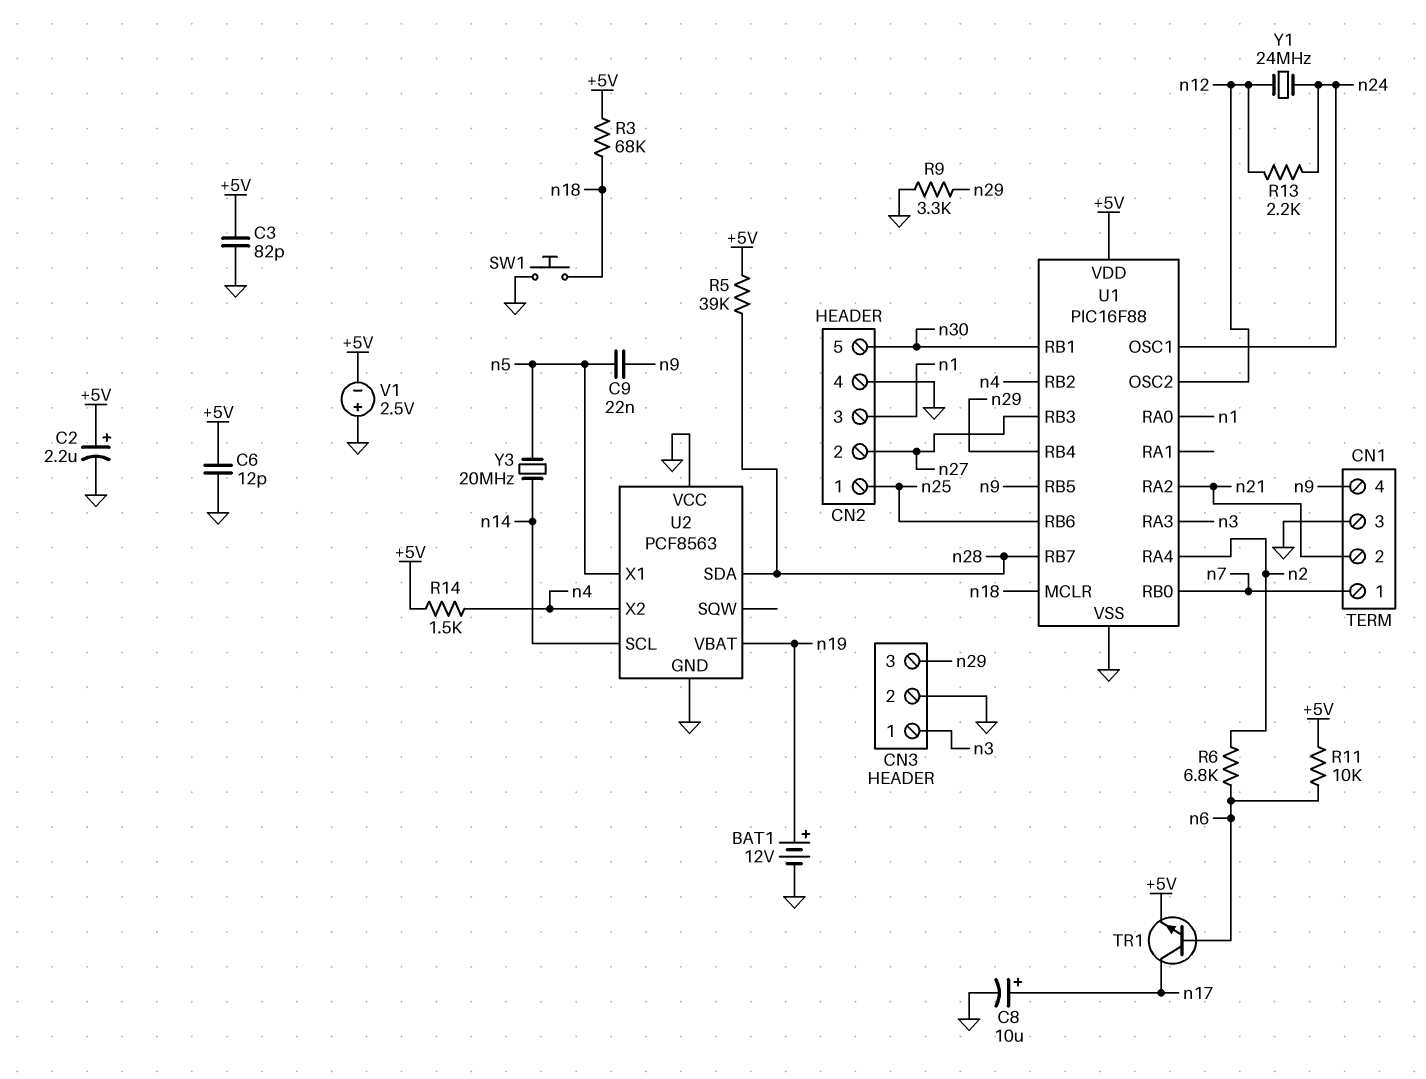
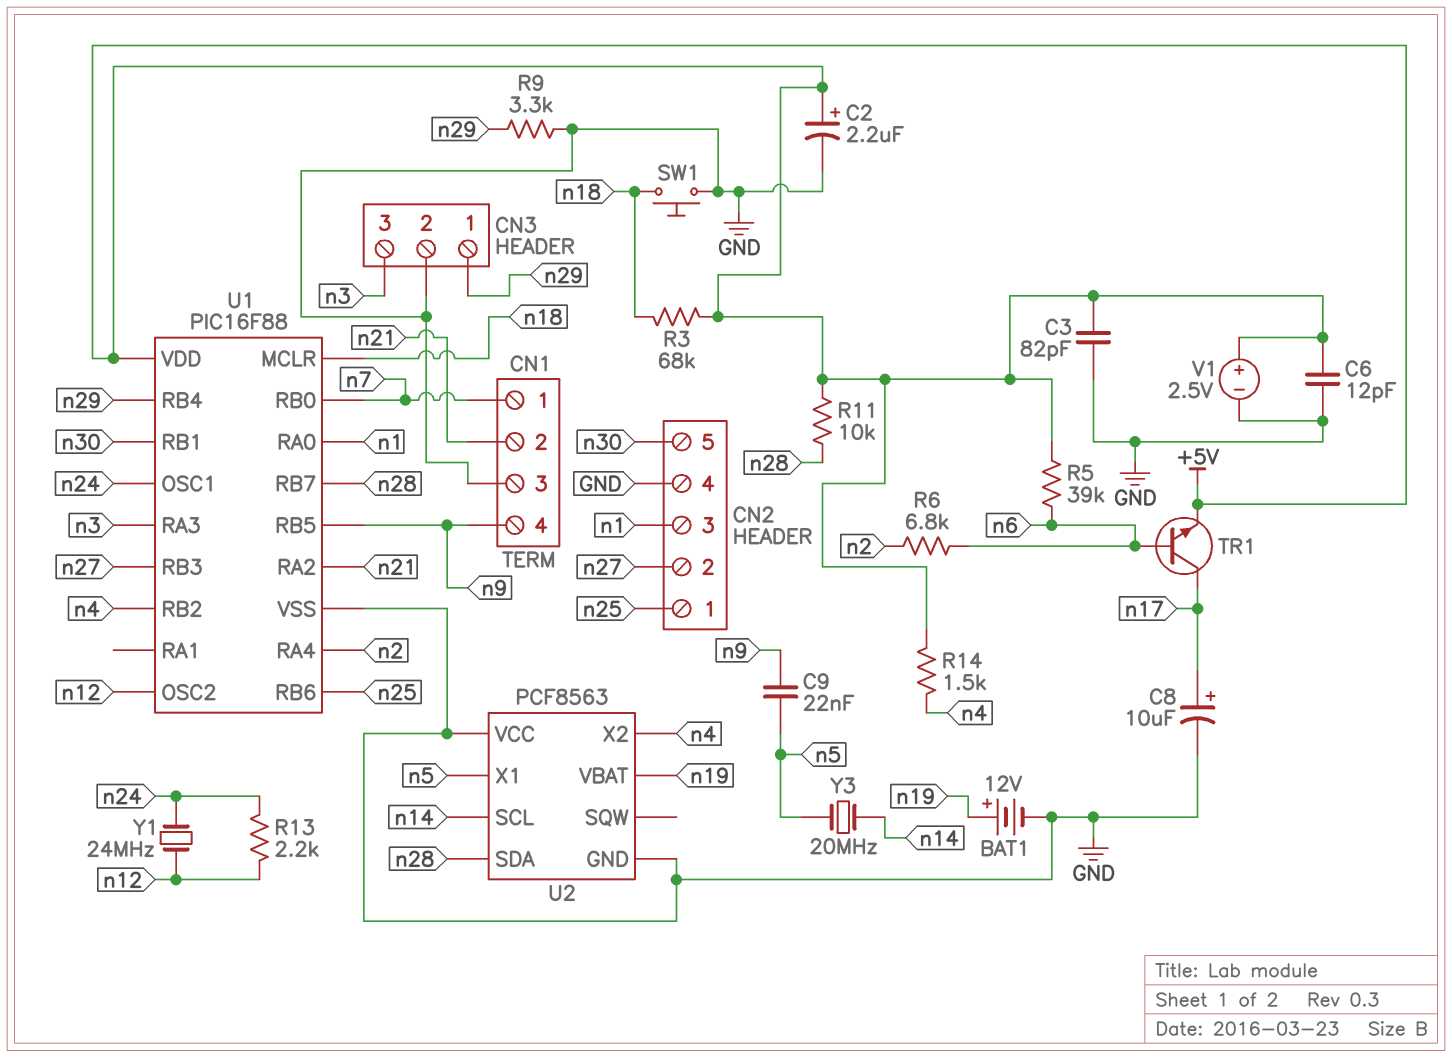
CN3 pin 1: n3 -> n29
CN3 pin 3: n29 -> n3
R5: 39k (+5V, n28) -> 39k (+5V, n6)
R11: 10k (+5V, n6) -> 10k (+5V, n28)
V1: 2.5V (plus GND, minus +5V) -> 2.5V (plus +5V, minus GND)

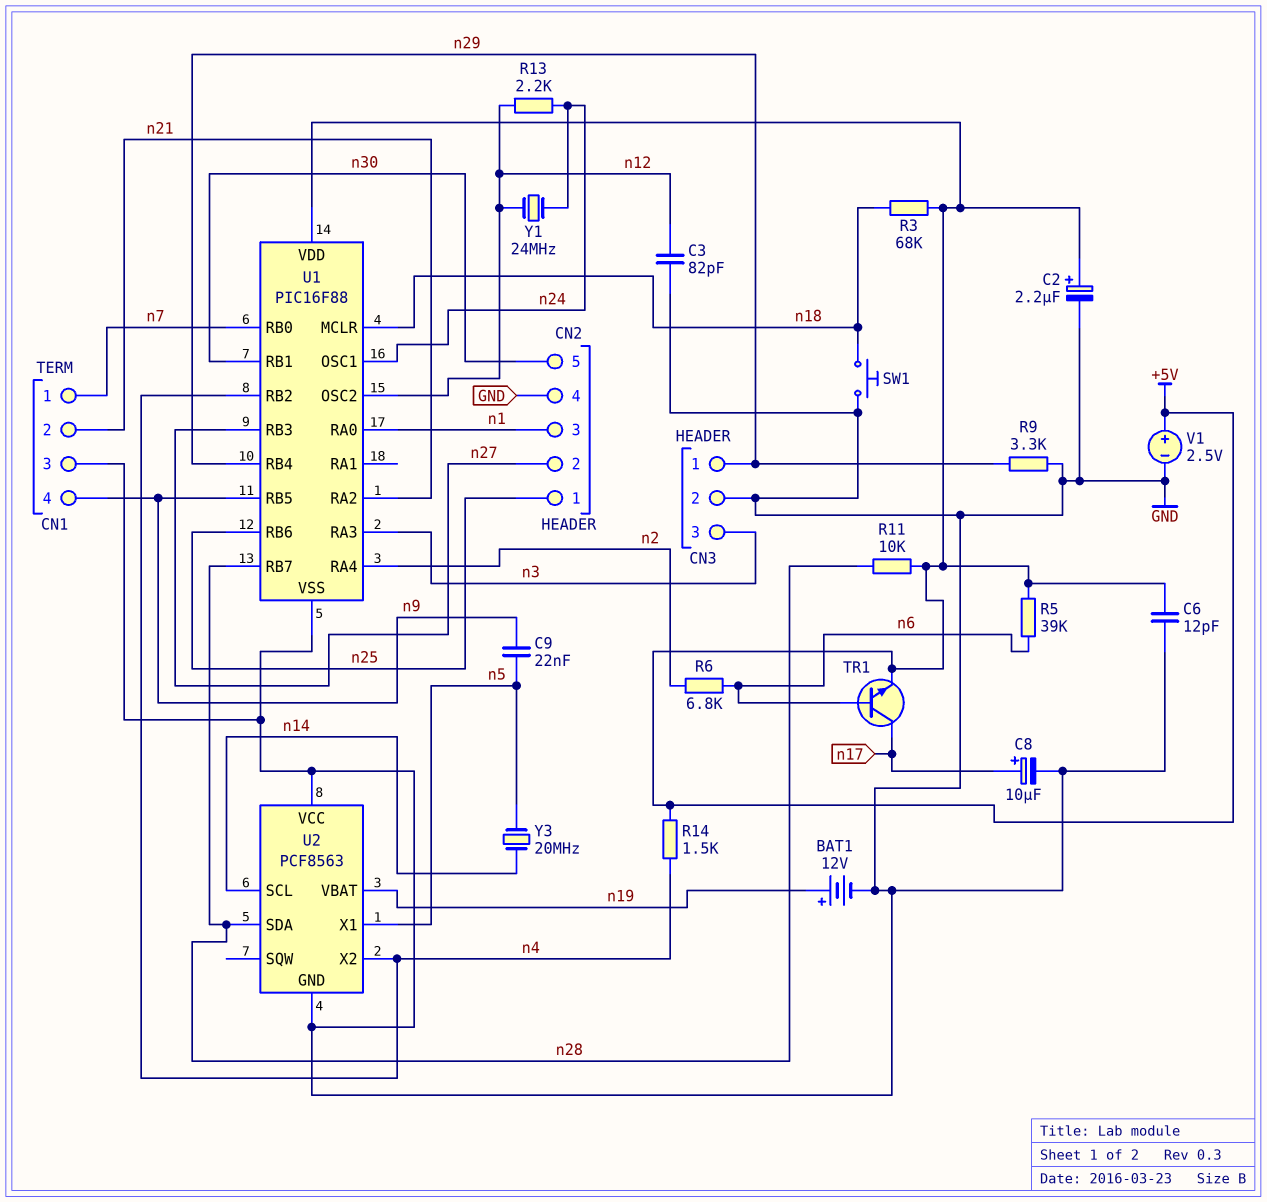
C3: 82pF (+5V, GND) -> 82pF (GND, n12)

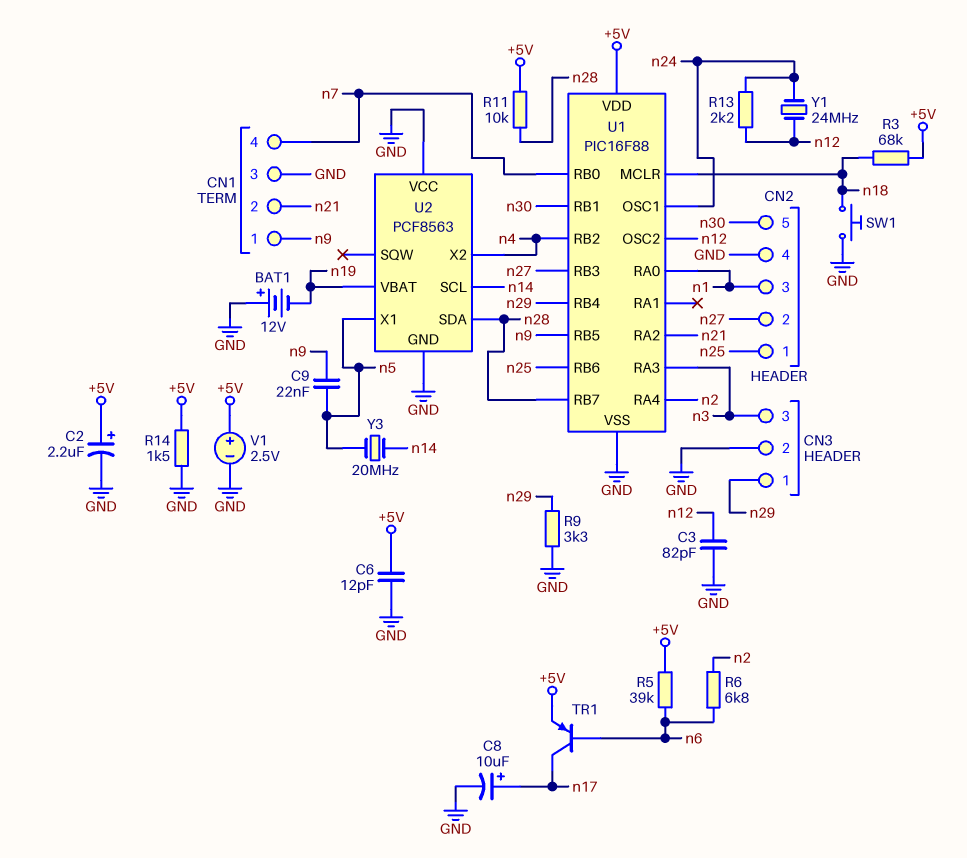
BAT1: 12V (plus n19, minus GND) -> 12V (plus GND, minus n19)
CN1 pin 1: n7 -> n9
CN1 pin 4: n9 -> n7
R14: 1.5k (+5V, n4) -> 1.5k (+5V, GND)
TR1: NPN (B n6, C n17, E +5V) -> PNP (B n6, C n17, E +5V)

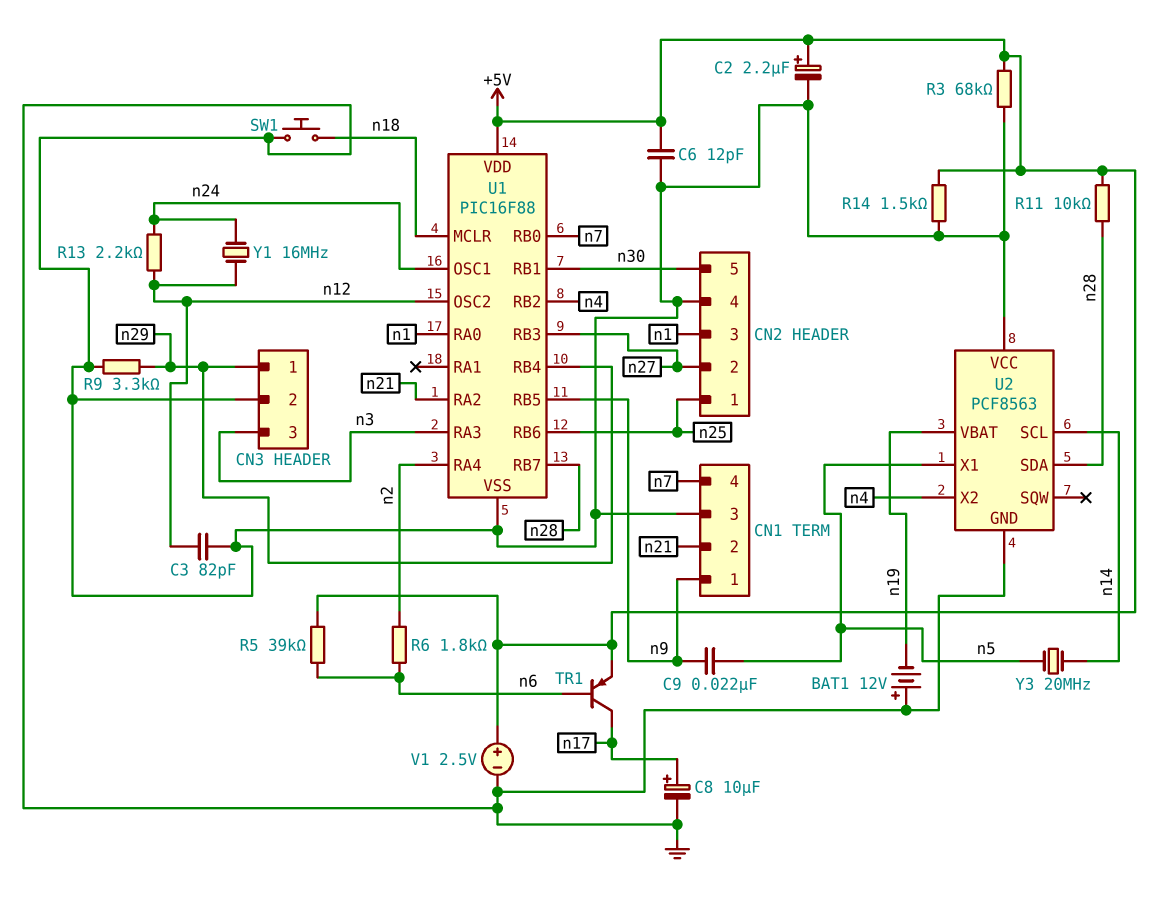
R3: 68k (+5V, n18) -> 68k (+5V, GND)
R6: 6.8k (n2, n6) -> 1.8k (n2, n6)
Y1: 24MHz (n12, n24) -> 16MHz (n12, n24)

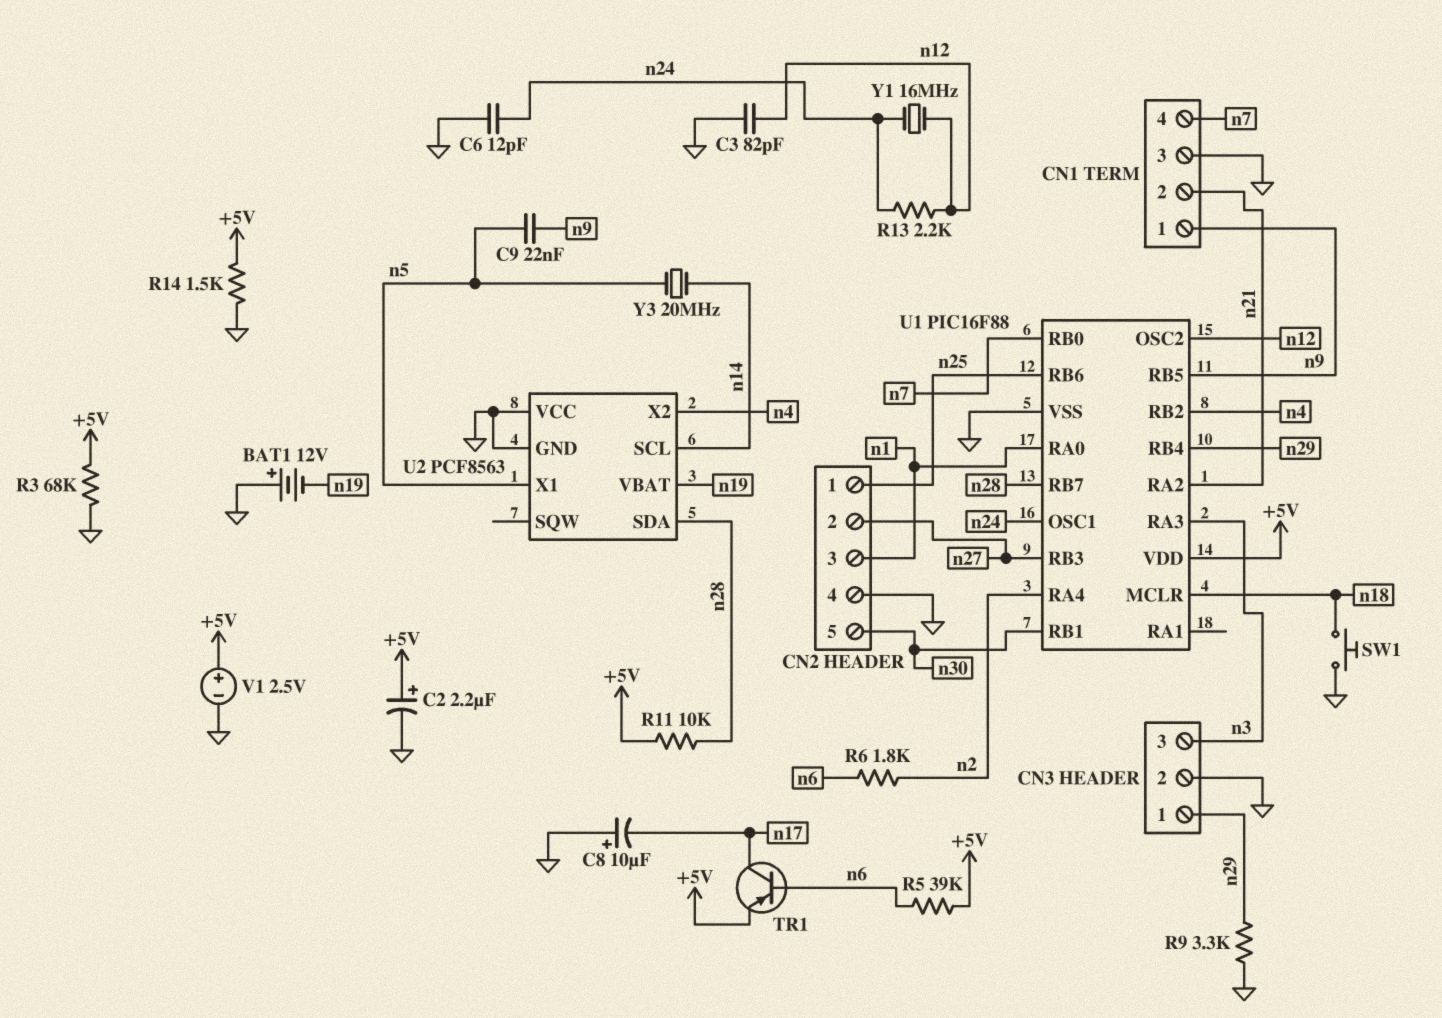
C6: 12pF (+5V, GND) -> 12pF (GND, n24)
C8: 10uF (plus n17, minus GND) -> 10uF (plus GND, minus n17)

